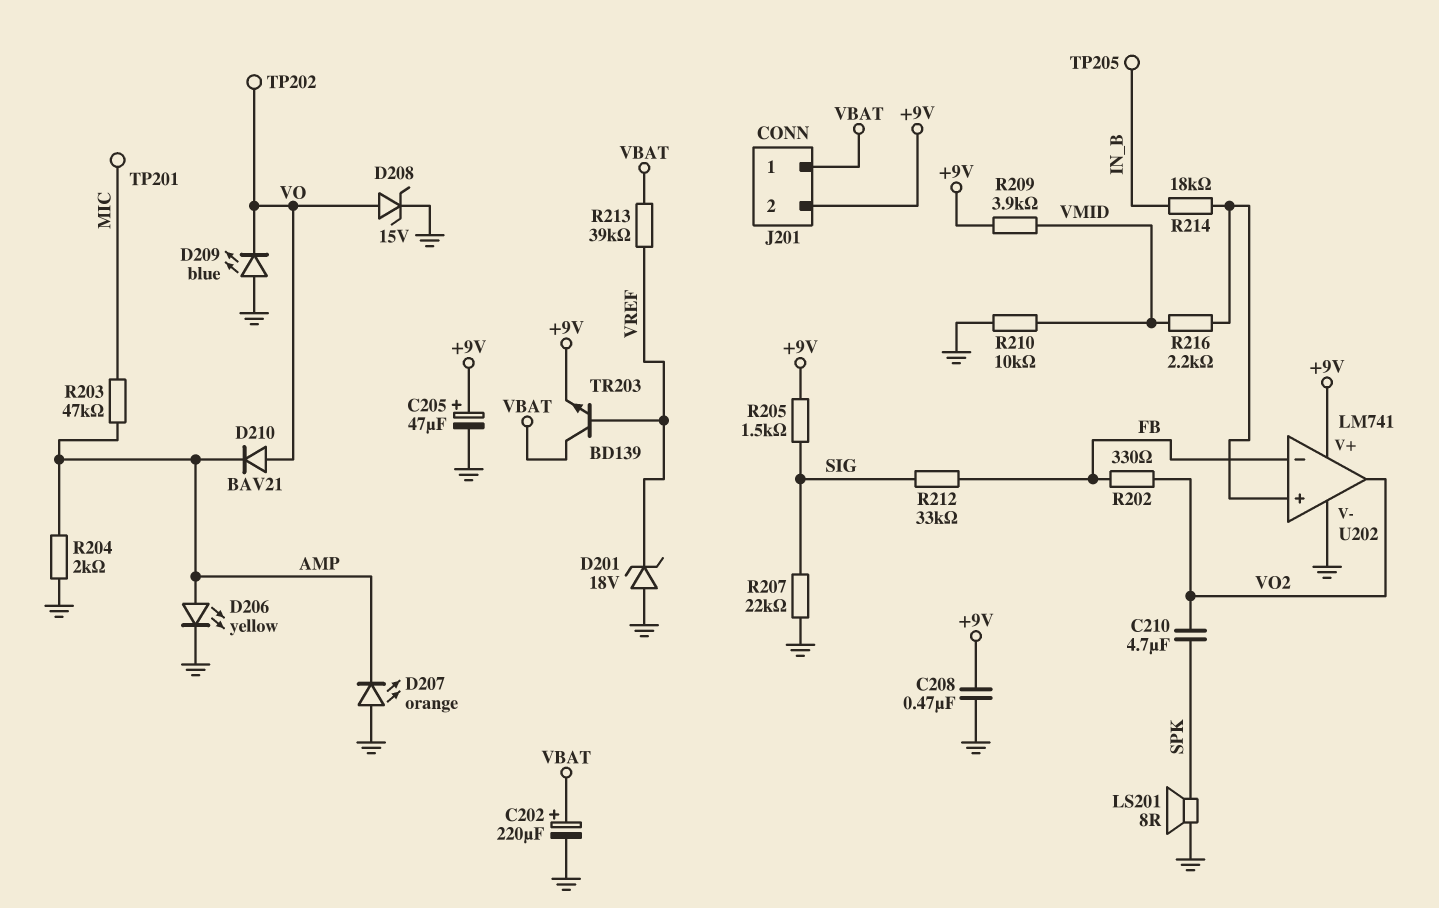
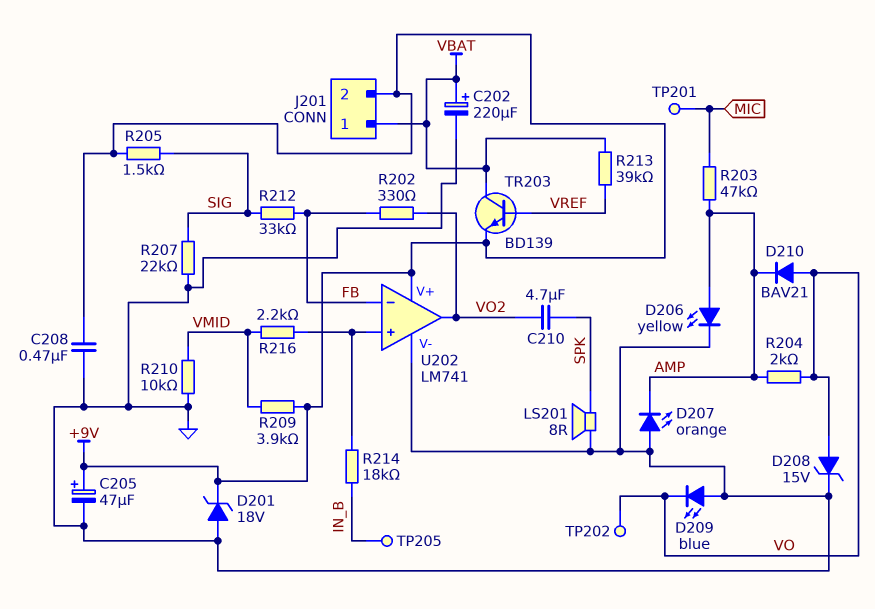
D201: zener 18V (A GND, K VREF) -> zener 18V (A GND, K +9V)
R204: 2k (AMP, GND) -> 2k (AMP, VO)

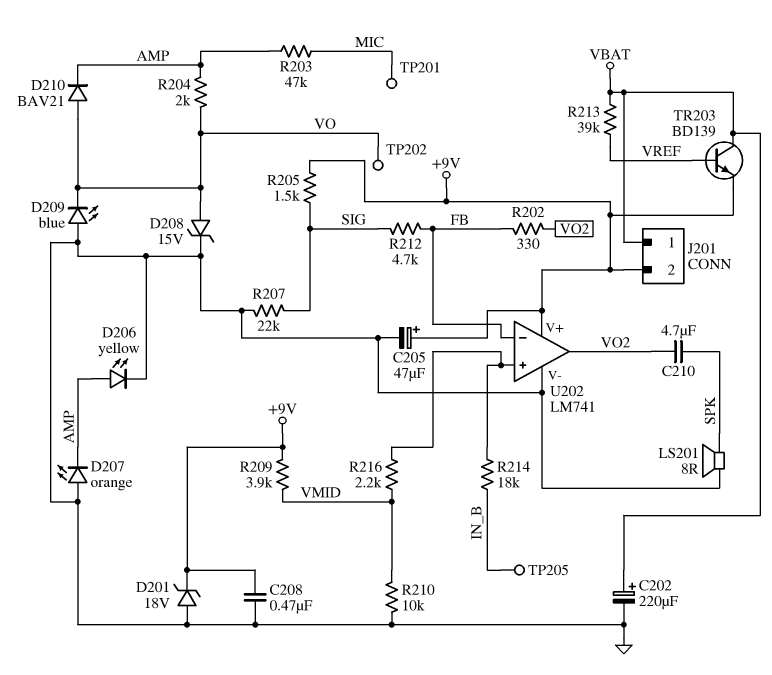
R212: 33k (FB, SIG) -> 4.7k (FB, SIG)

